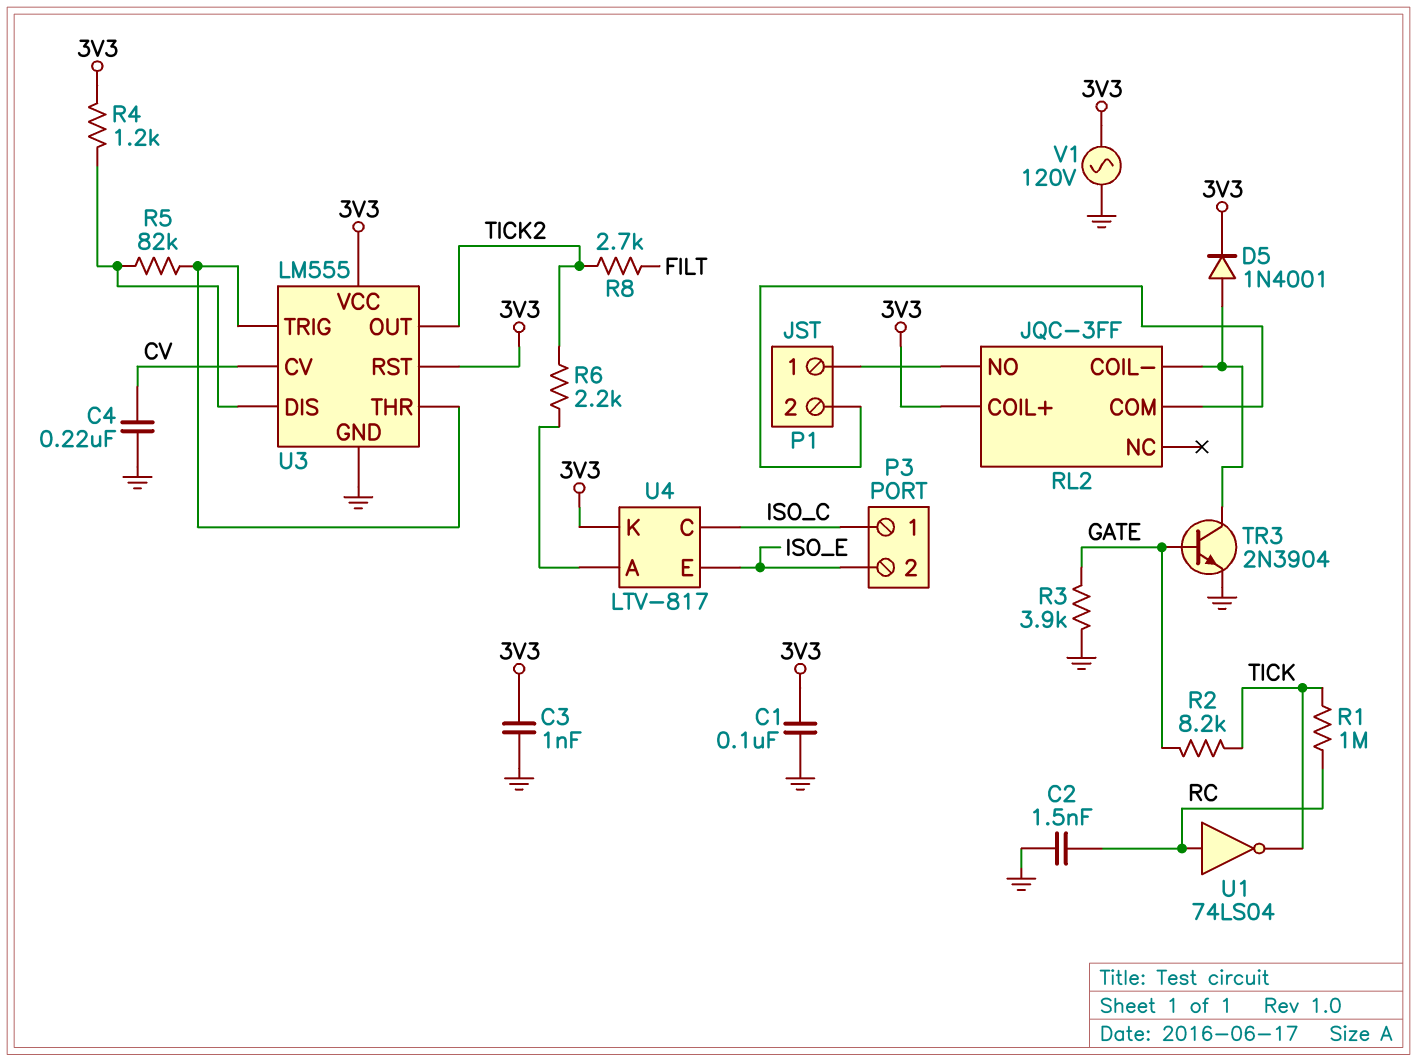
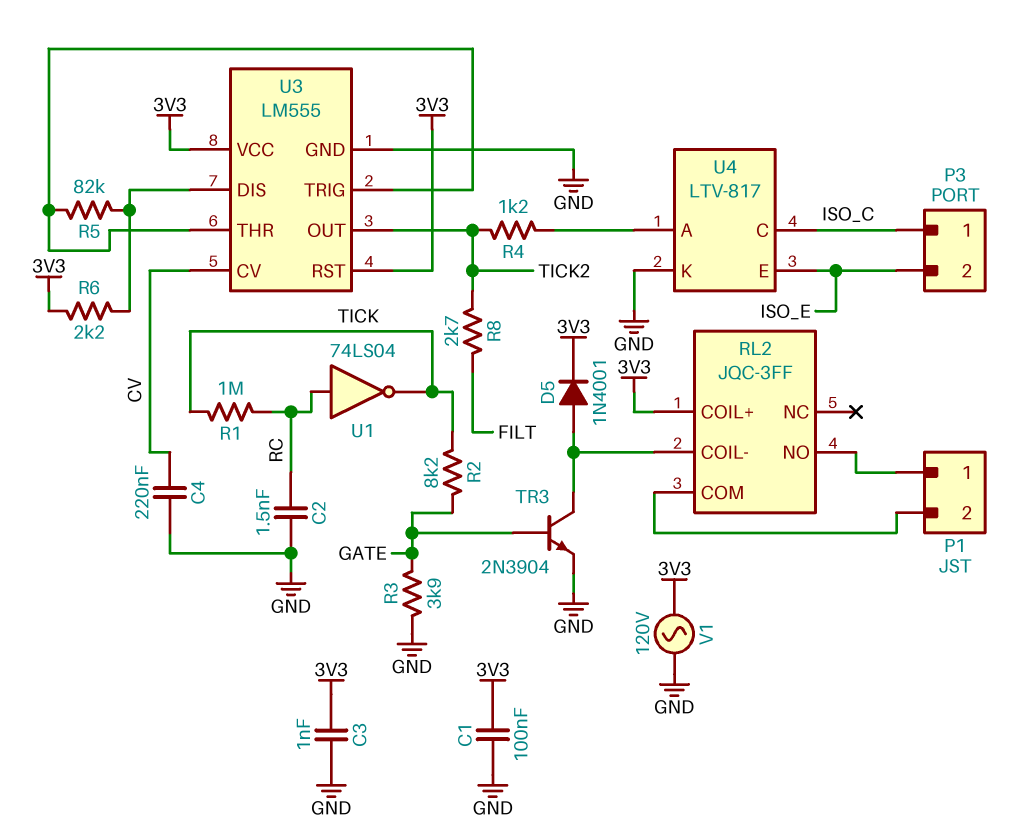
R4: 1.2k (3V3, U3/DIS) -> 1.2k (TICK2, U4/A)
R6: 2.2k (TICK2, U4/A) -> 2.2k (3V3, U3/DIS)
U4 pin K: 3V3 -> GND

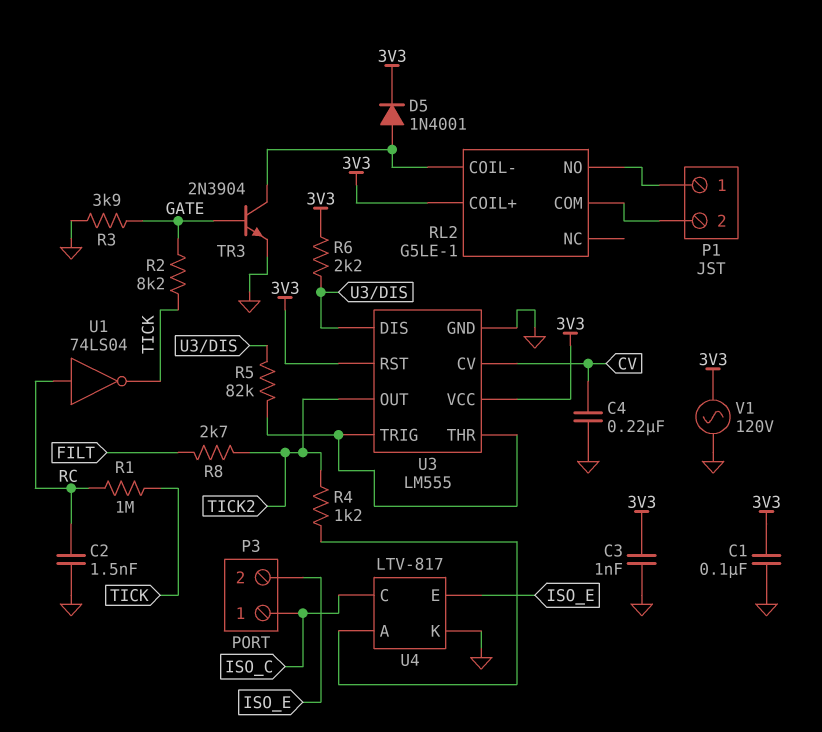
RL2: JQC-3FF -> G5LE-1

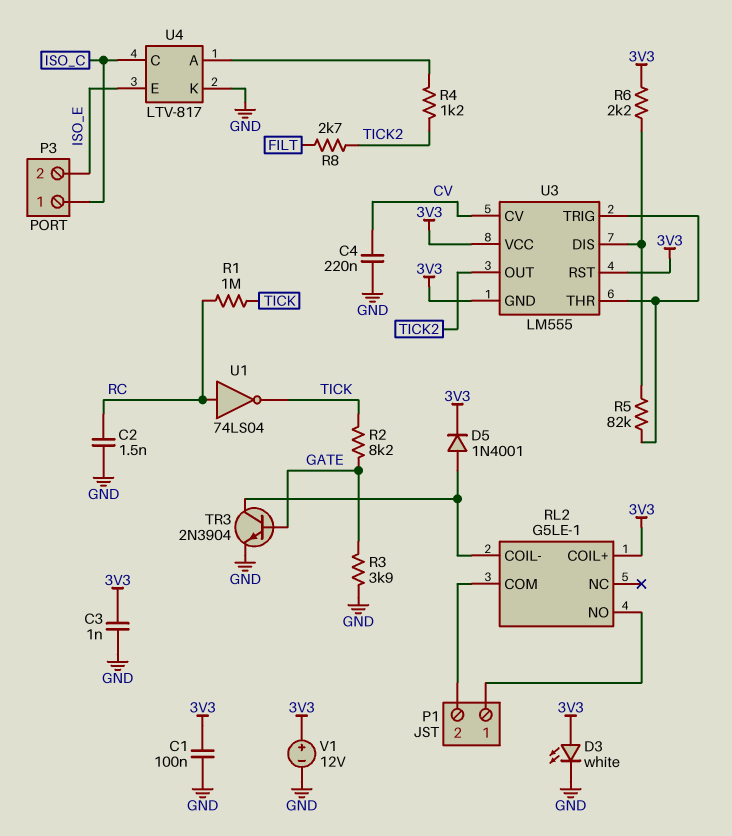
D3: none -> LED white (A 3V3, K GND)
U3 pin GND: GND -> 3V3
V1: AC 120V (3V3, GND) -> 12V (plus 3V3, minus GND)

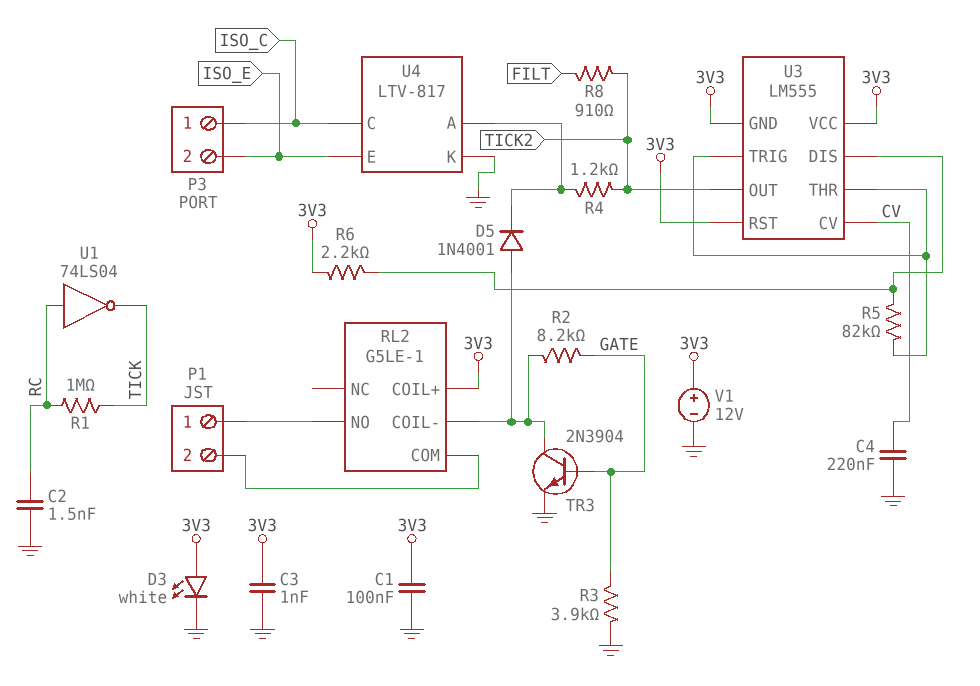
D5: diode 1N4001 (A RL2/COIL-, K 3V3) -> diode 1N4001 (A RL2/COIL-, K U4/A)
R2: 8.2k (GATE, TICK) -> 8.2k (GATE, RL2/COIL-)
R8: 2.7k (FILT, TICK2) -> 910 (FILT, TICK2)

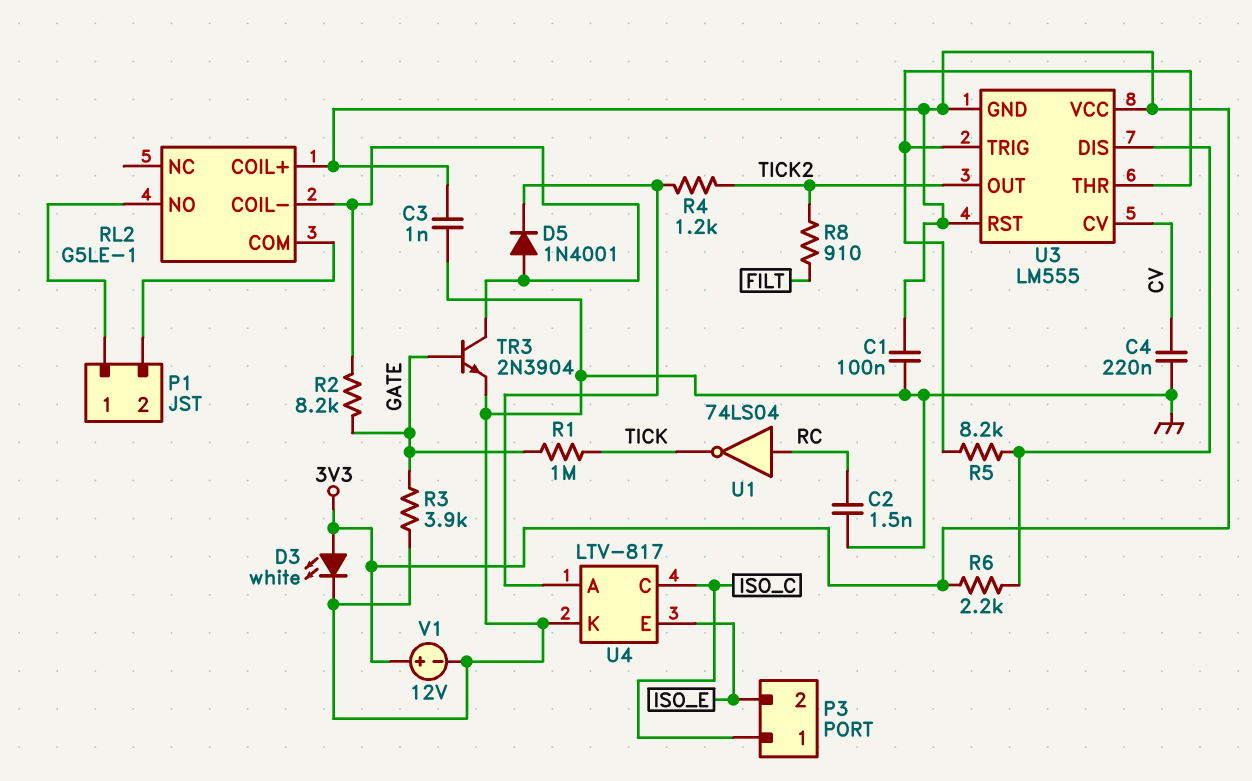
R1: 1M (RC, TICK) -> 1M (GATE, TICK)
R5: 82k (U3/DIS, U3/THR) -> 8.2k (U3/DIS, U3/THR)

